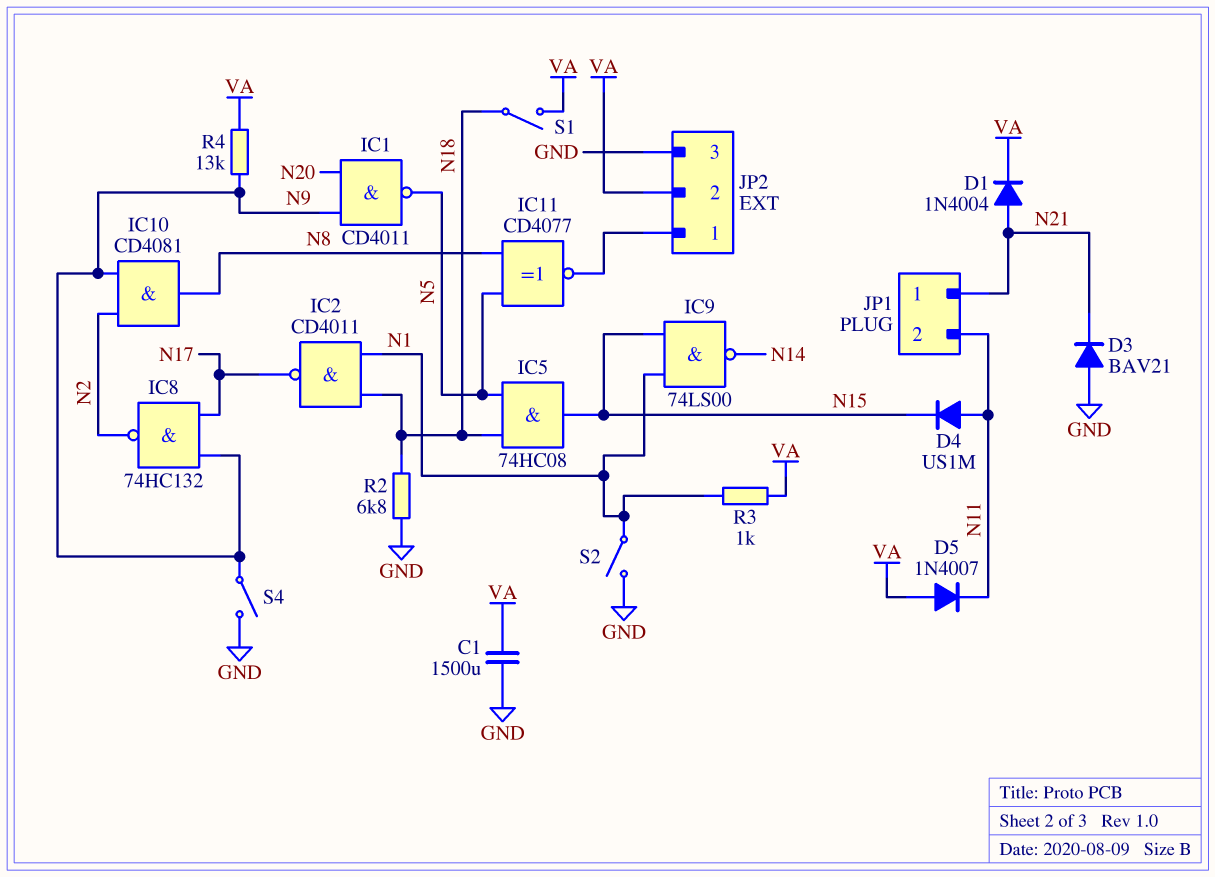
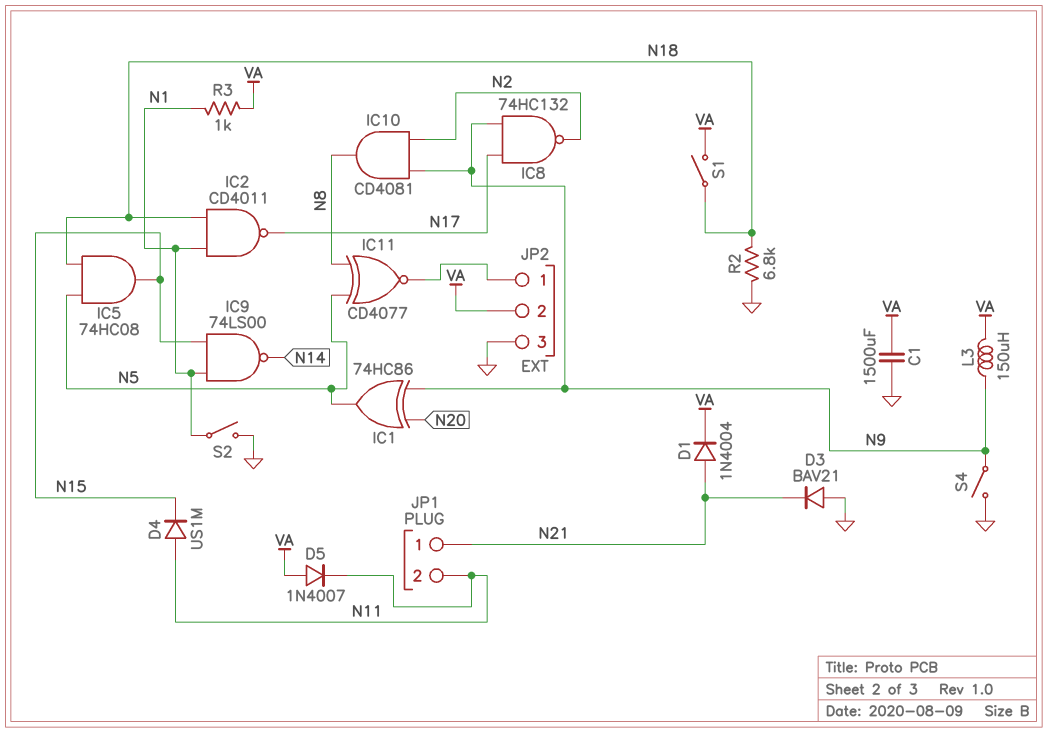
IC1: NAND CD4011 (in N9, in N20, out N5) -> XOR 74HC86 (in N9, in N20, out N5)
L3: none -> 150uH (N9, VA)
R4: 13k (N9, VA) -> none

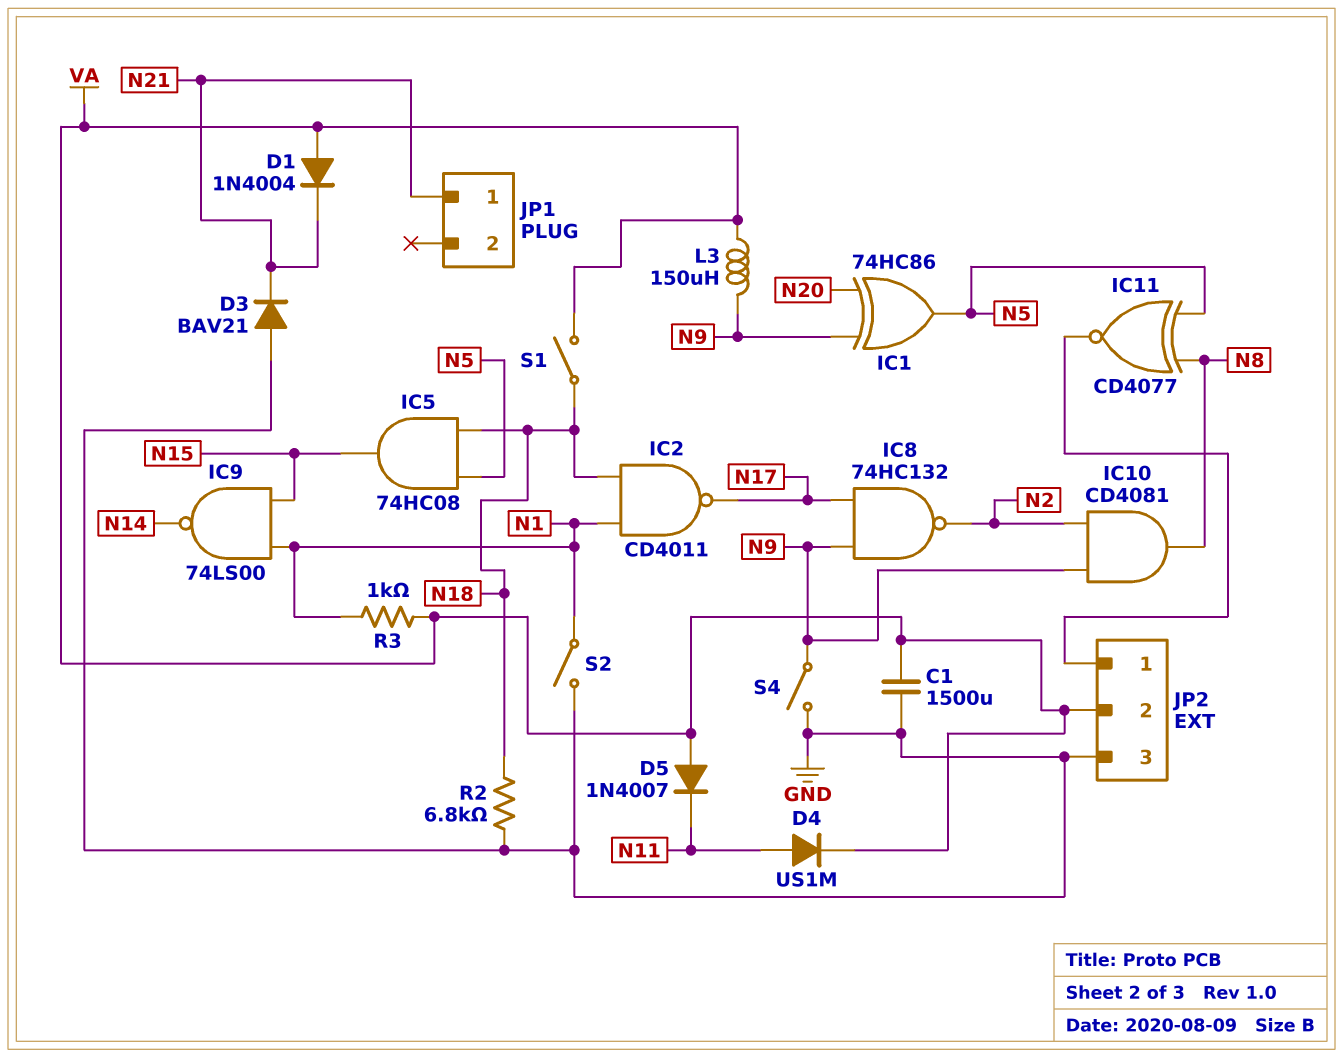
D1: diode 1N4004 (A N21, K VA) -> diode 1N4004 (A VA, K N21)
D4: diode US1M (A N11, K N15) -> diode US1M (A N11, K VA)
JP1 pin 2: N11 -> none

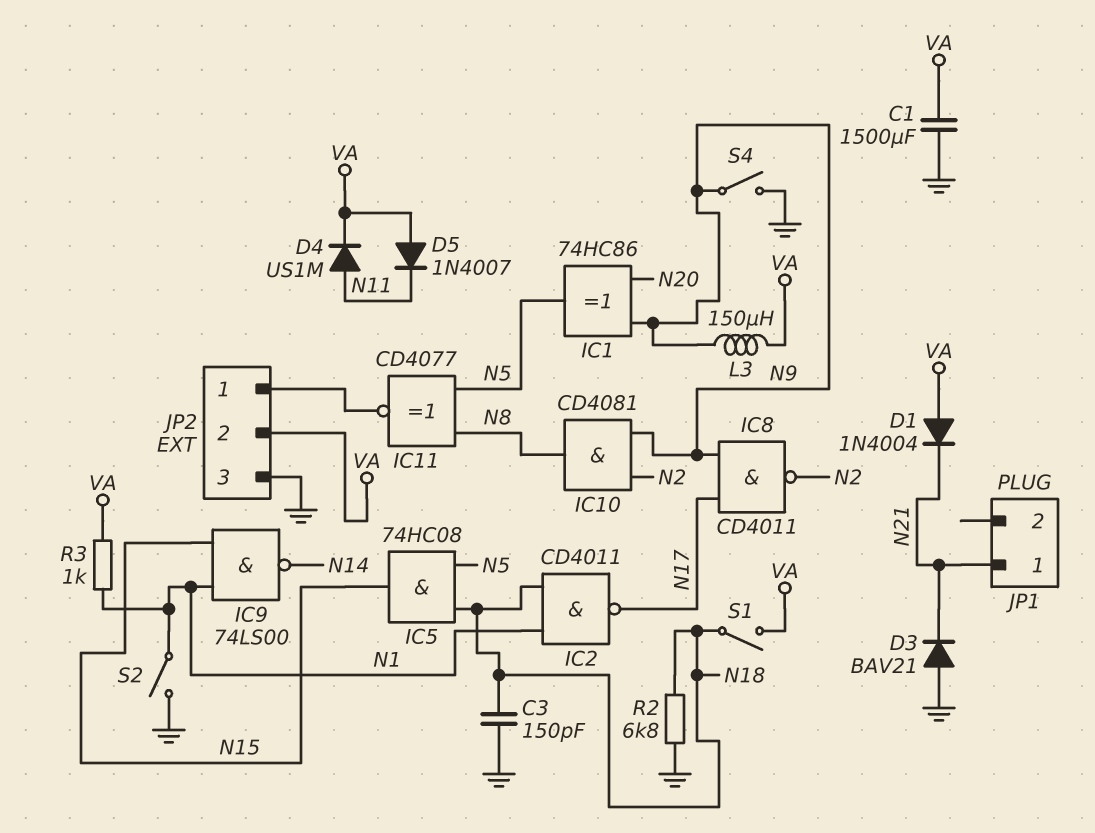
C3: none -> 150pF (GND, N18)
IC8: NAND 74HC132 (in N9, in N17, out N2) -> NAND CD4011 (in N9, in N17, out N2)

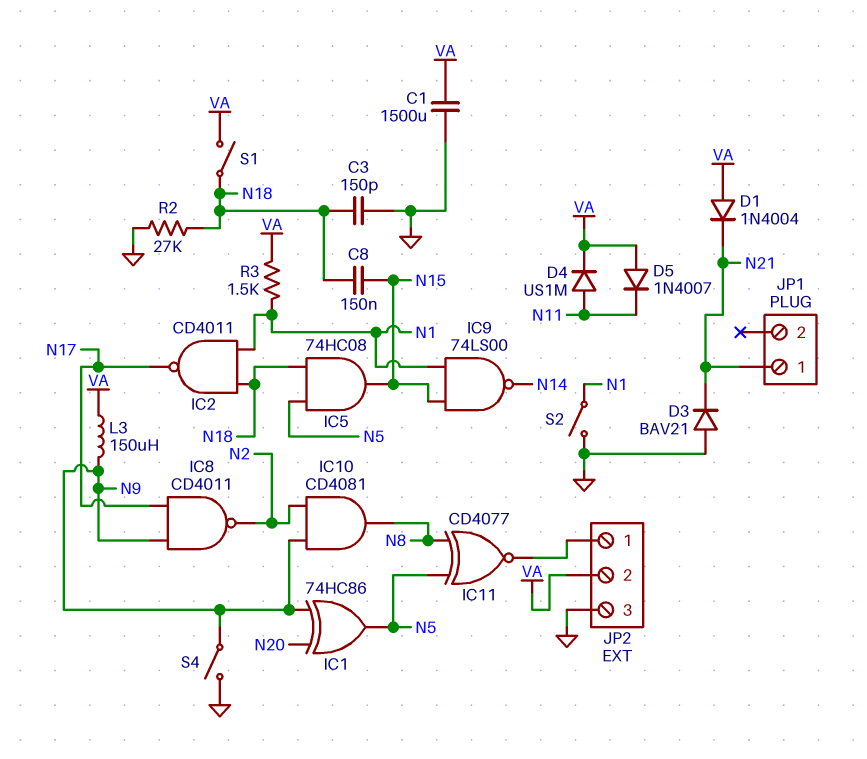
C8: none -> 150nF (N15, N18)
R2: 6.8k (GND, N18) -> 27k (GND, N18)
R3: 1k (N1, VA) -> 1.5k (N1, VA)

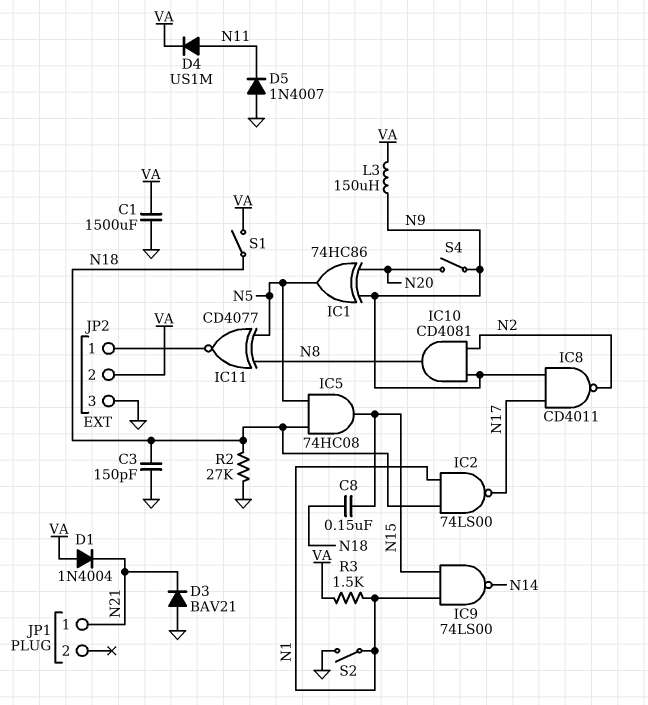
D5: diode 1N4007 (A VA, K N11) -> diode 1N4007 (A GND, K N11)
IC2: NAND CD4011 (in N1, in N18, out N17) -> NAND 74LS00 (in N1, in N18, out N17)
S4: switch (GND, N9) -> switch (N9, N20)

